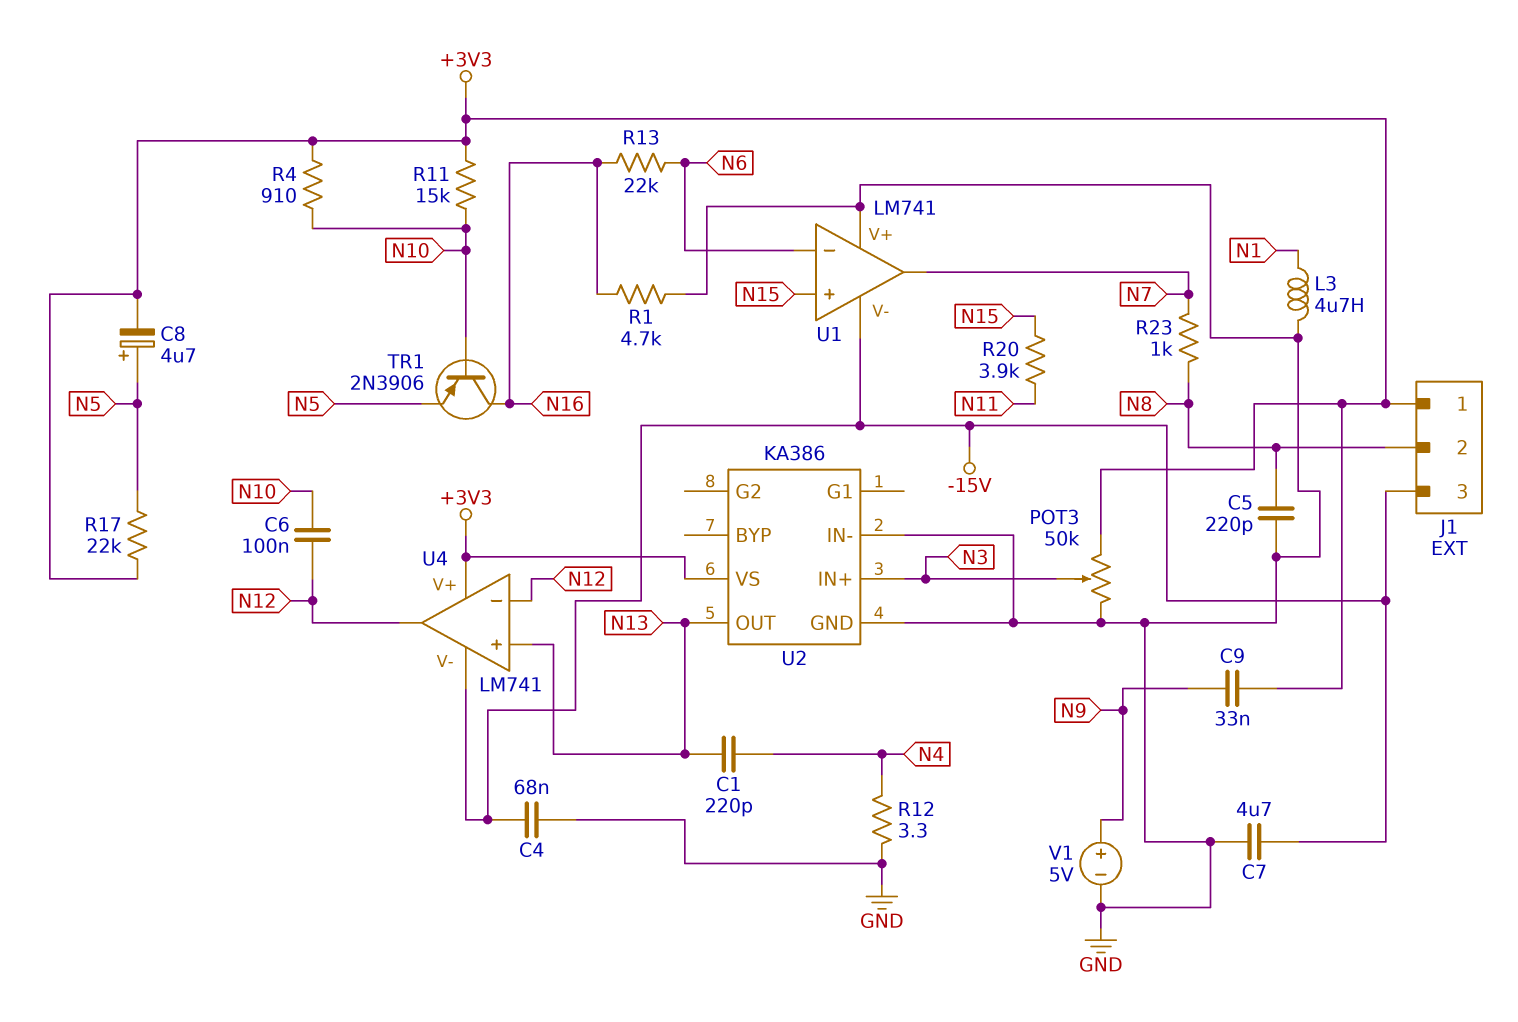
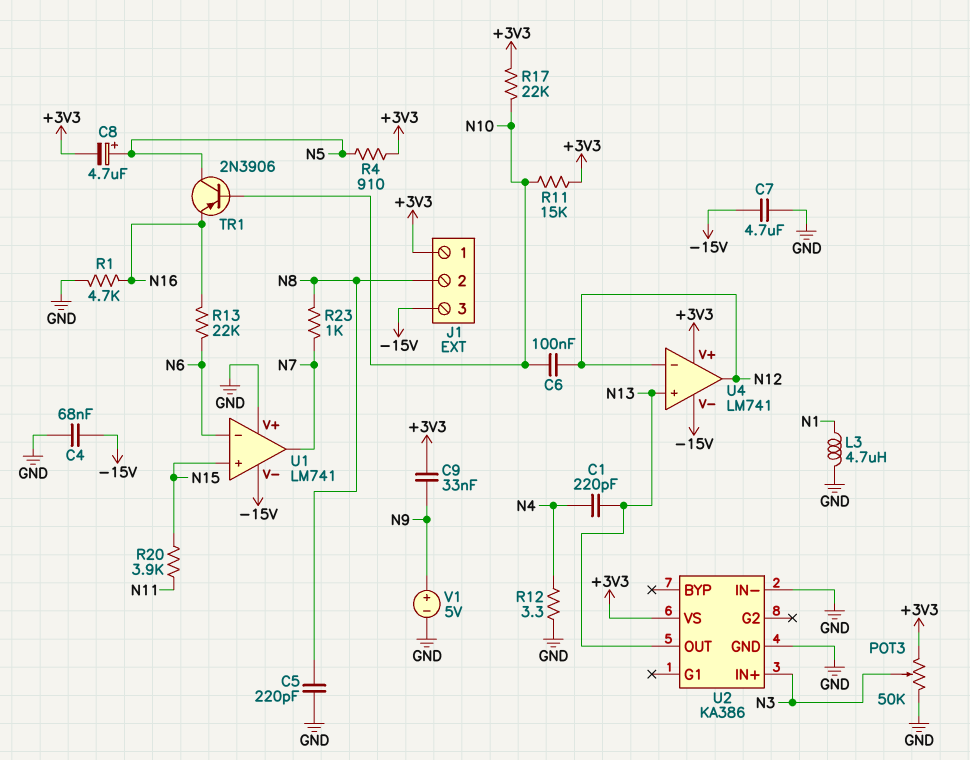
R4: 910 (+3V3, N10) -> 910 (+3V3, N5)
R17: 22k (+3V3, N5) -> 22k (+3V3, N10)
TR1: PNP 2N3906 (B N10, C N16, E N5) -> PNP 2N3906 (B N10, C N5, E N16)

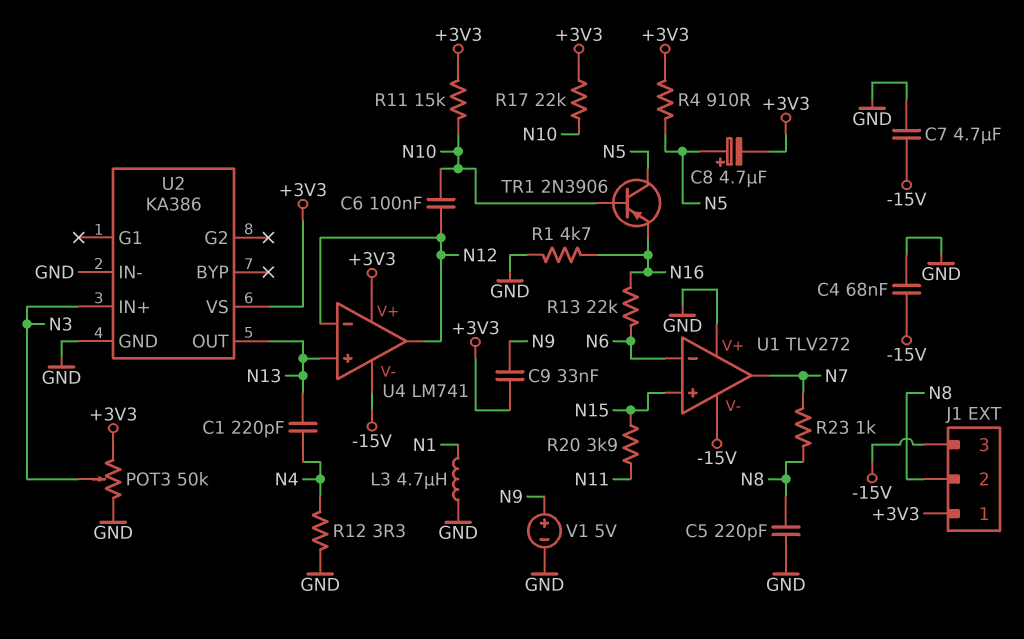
U1: LM741 -> TLV272

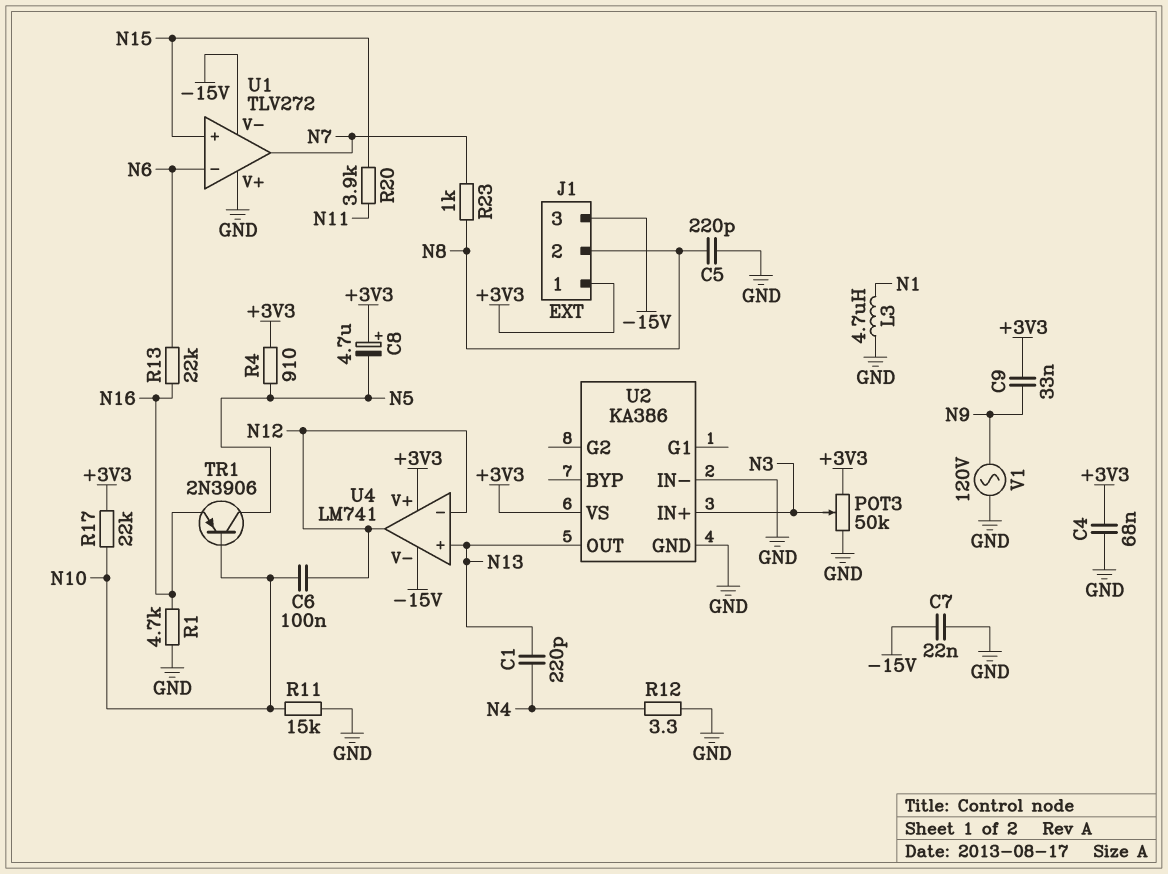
C4: 68nF (-15V, GND) -> 68nF (+3V3, GND)
C7: 4.7uF (-15V, GND) -> 22nF (-15V, GND)
C8: 4.7uF (plus N5, minus +3V3) -> 4.7uF (plus +3V3, minus N5)
R11: 15k (+3V3, N10) -> 15k (GND, N10)
V1: 5V (plus N9, minus GND) -> AC 120V (GND, N9)

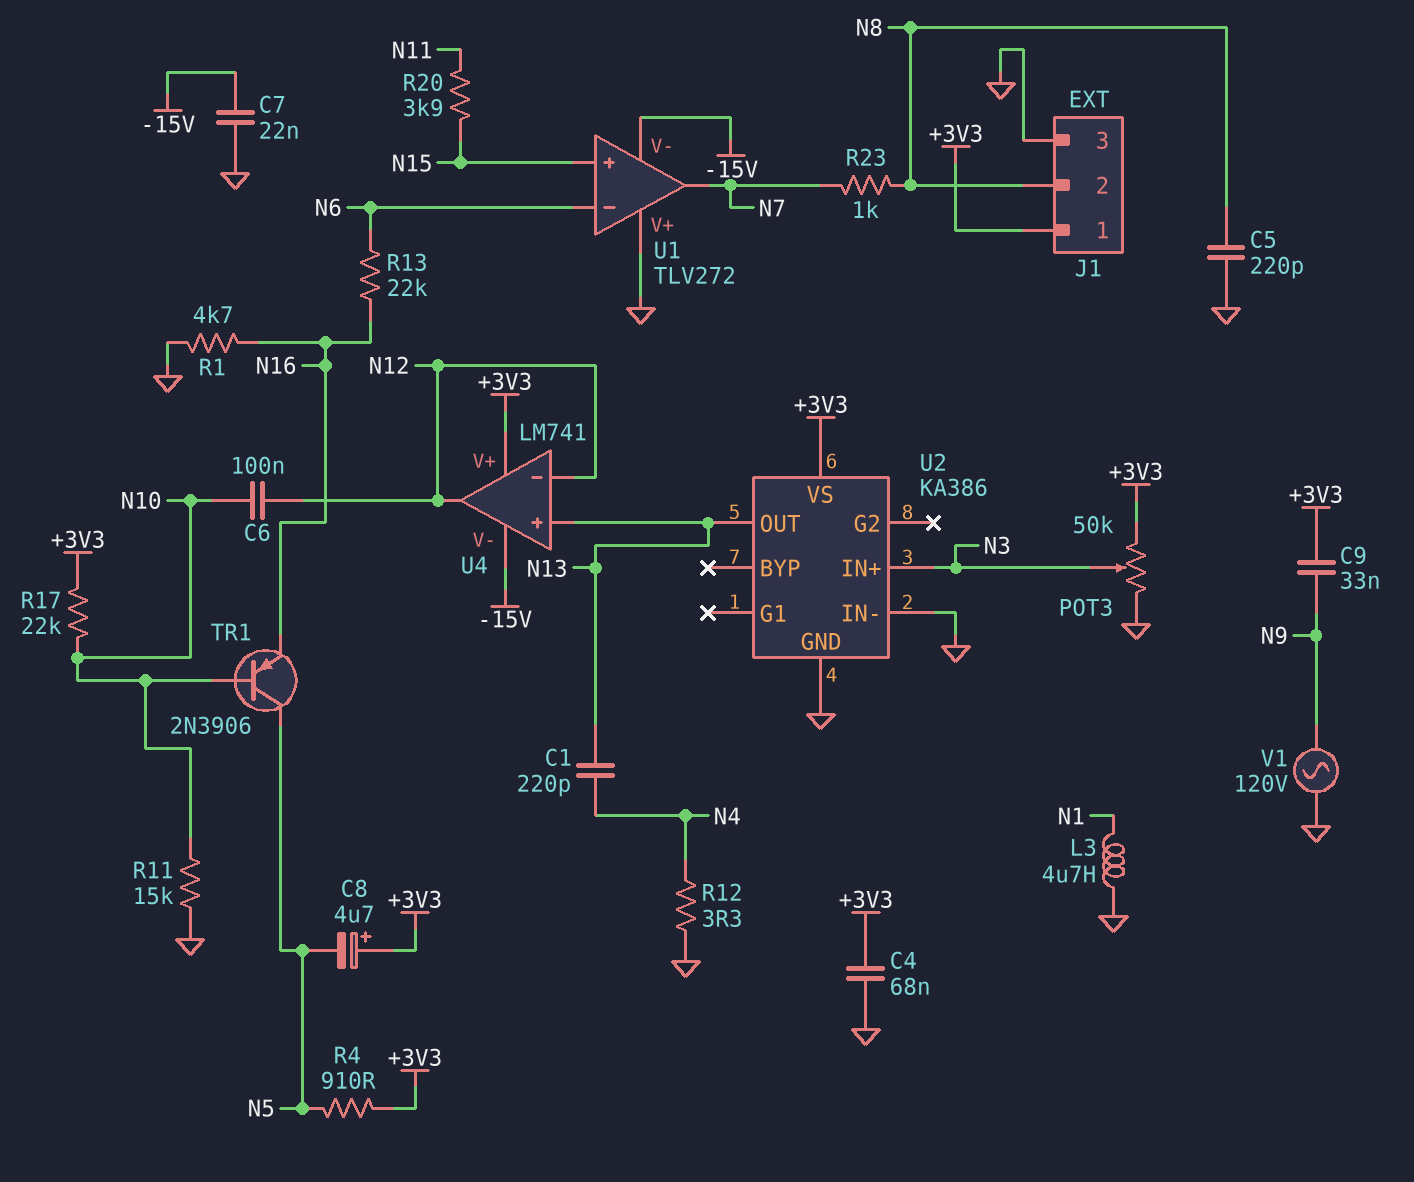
J1 pin 3: -15V -> GND

